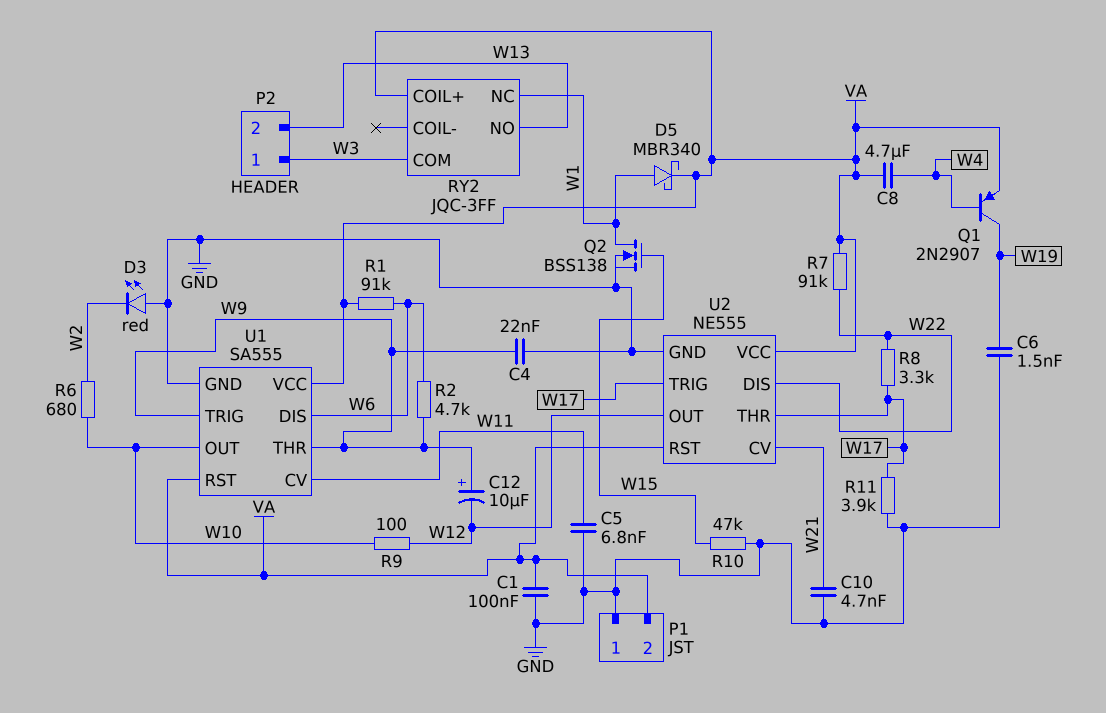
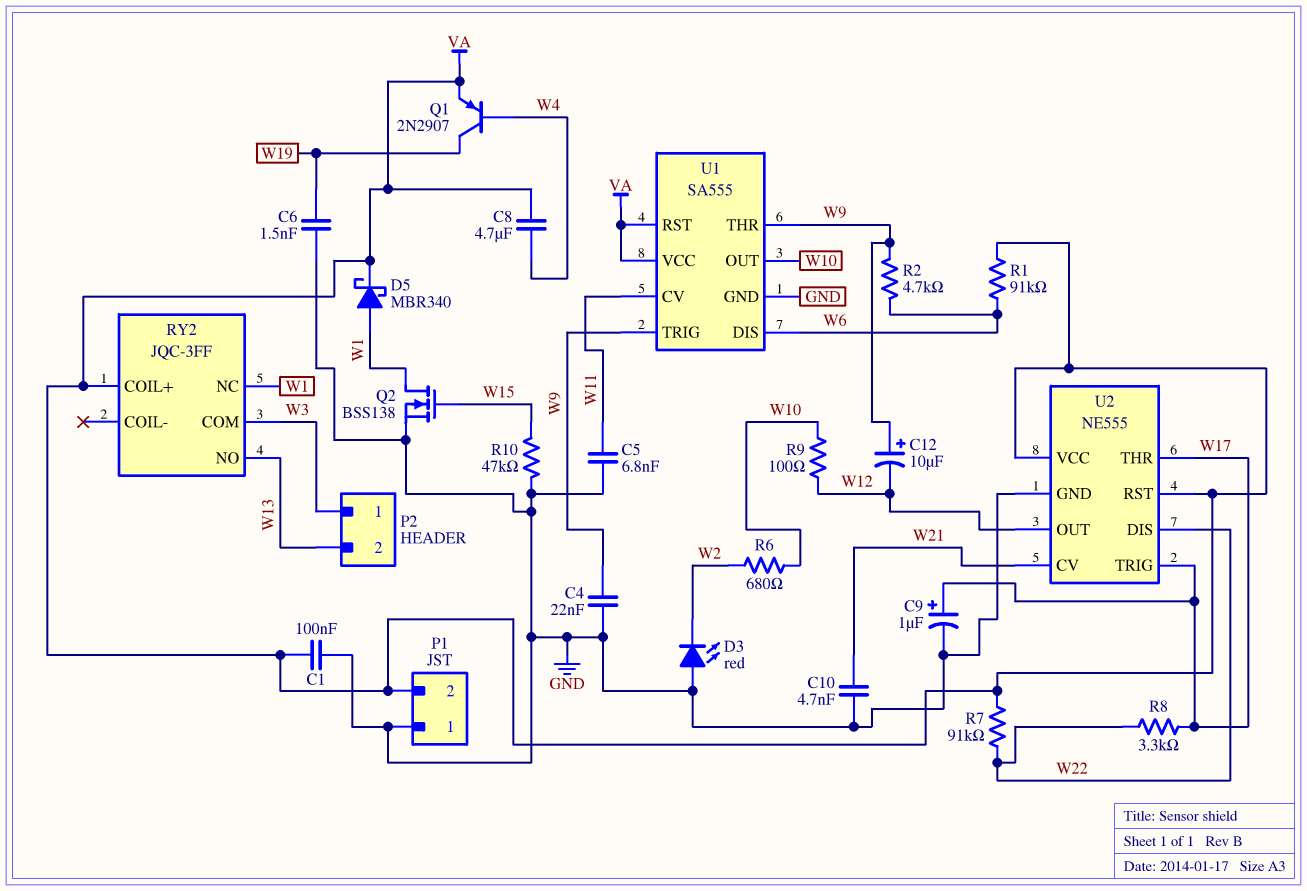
C9: none -> 1uF (plus W17, minus GND)
R11: 3.9k (GND, W17) -> none

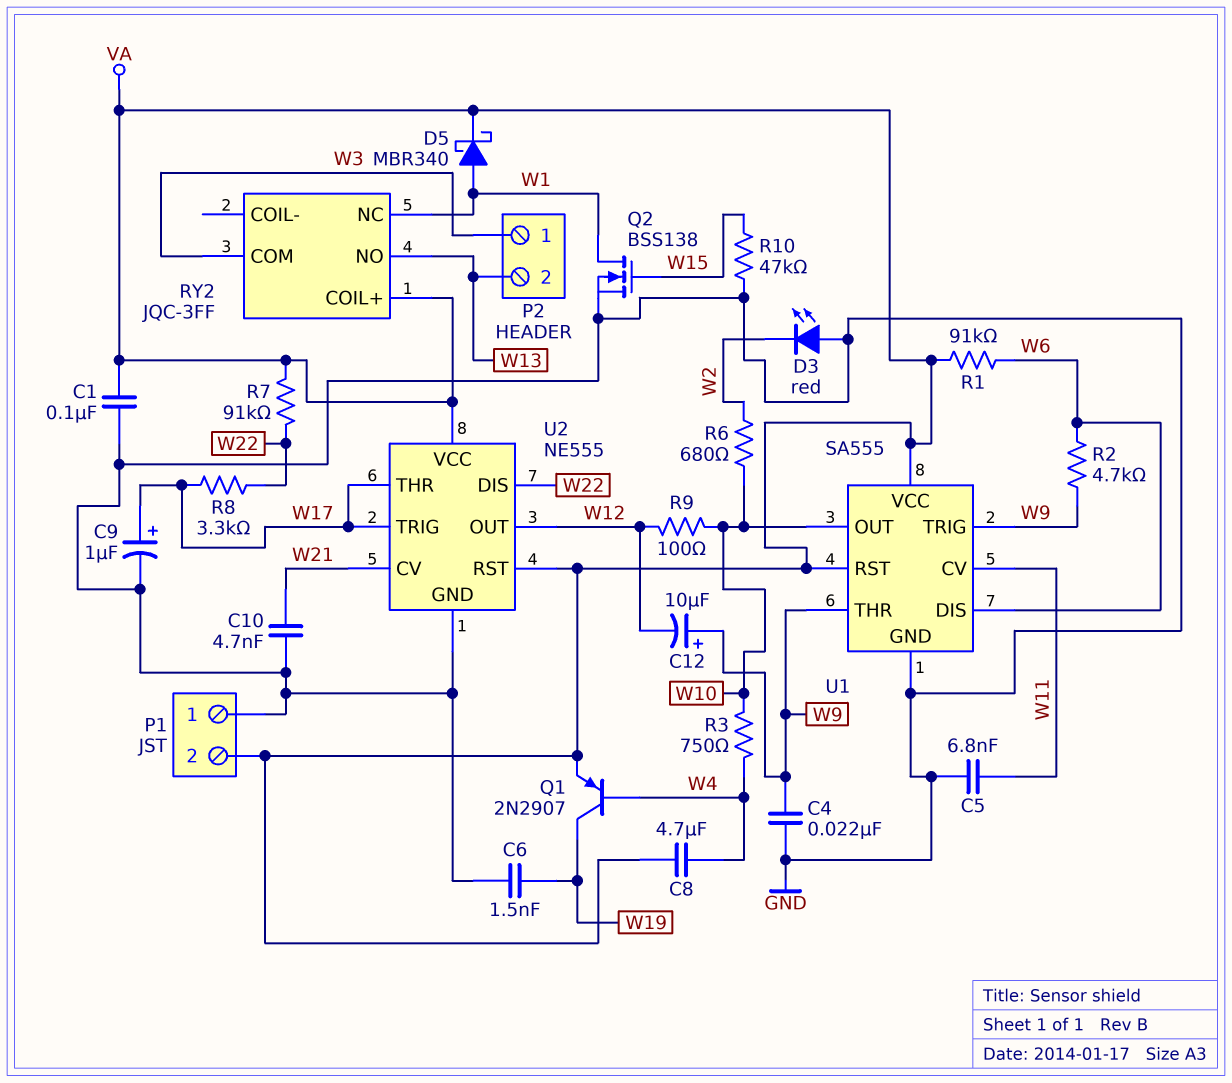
R3: none -> 750 (W4, W10)

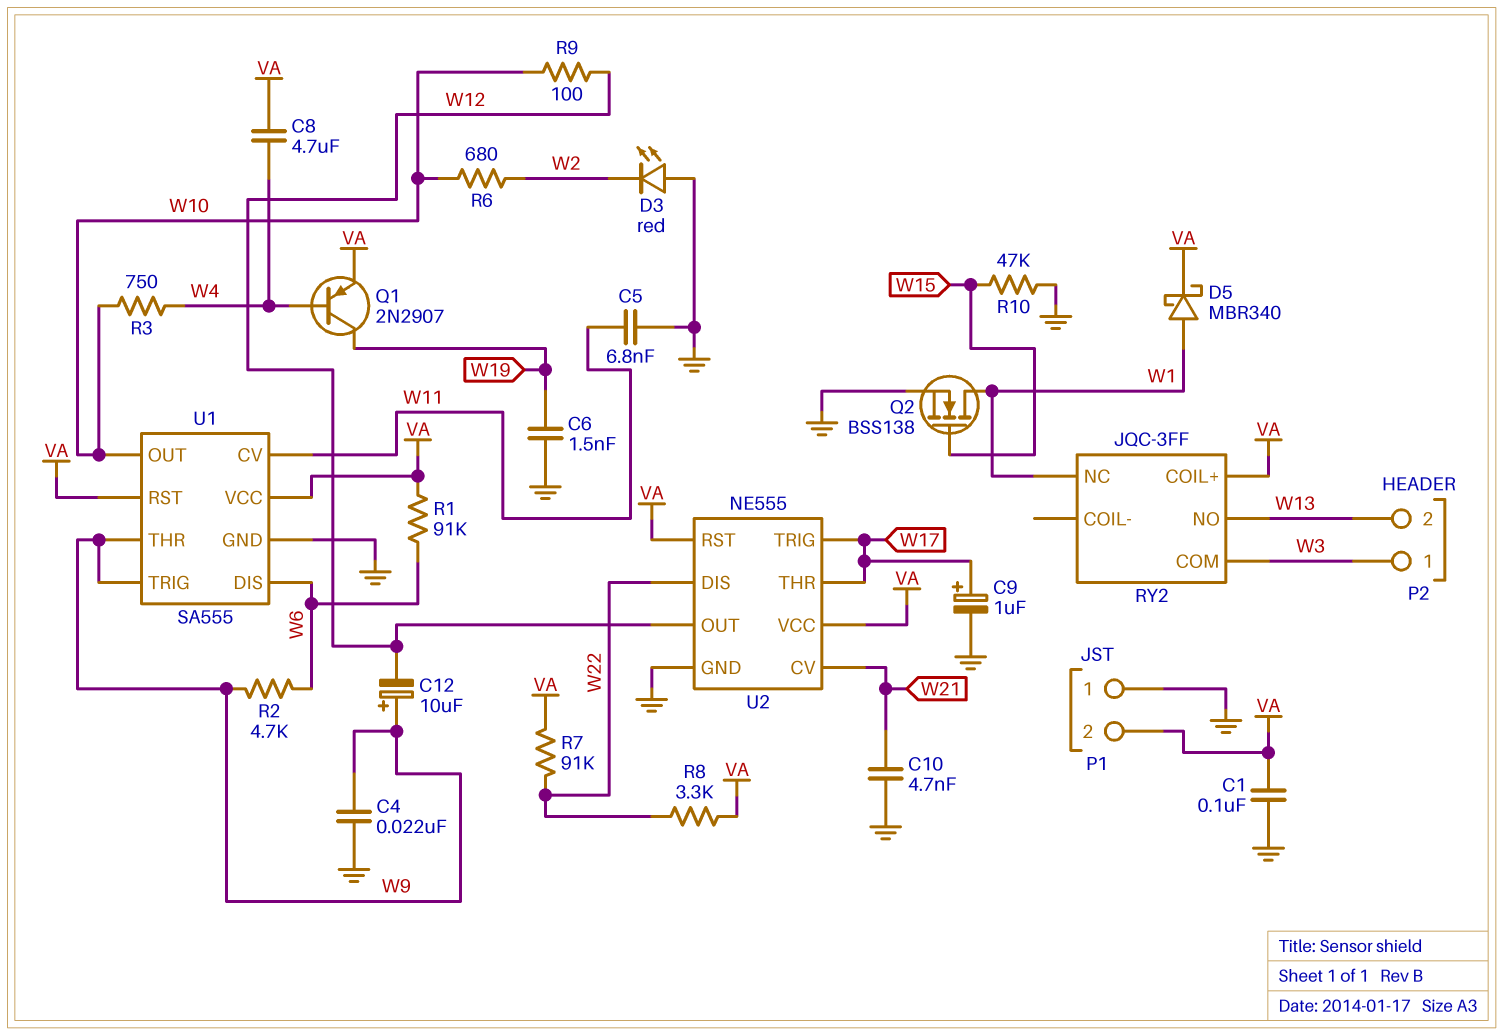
R8: 3.3k (W17, W22) -> 3.3k (VA, W22)

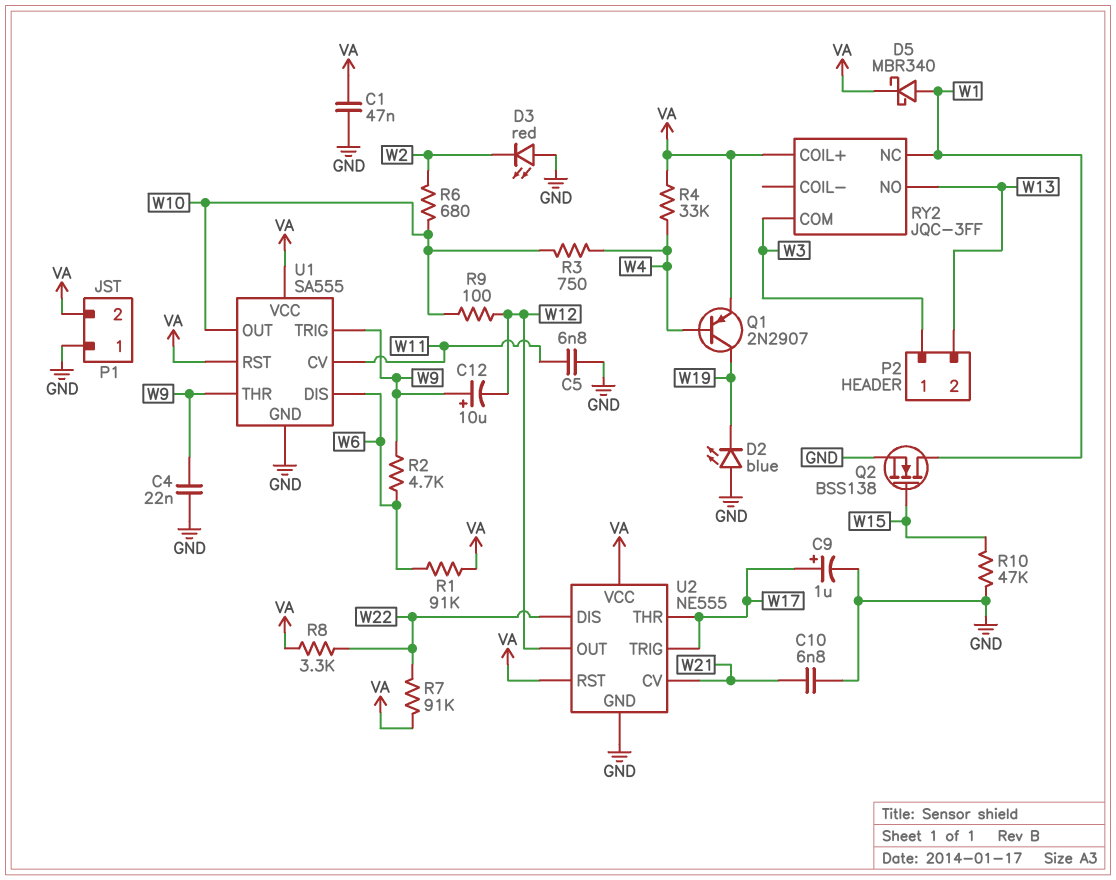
C1: 100nF (GND, VA) -> 47nF (GND, VA)
C6: 1.5nF (GND, W19) -> none
C8: 4.7uF (VA, W4) -> none
C10: 4.7nF (GND, W21) -> 6.8nF (GND, W21)
D2: none -> LED blue (A GND, K W19)
R4: none -> 33k (VA, W4)

